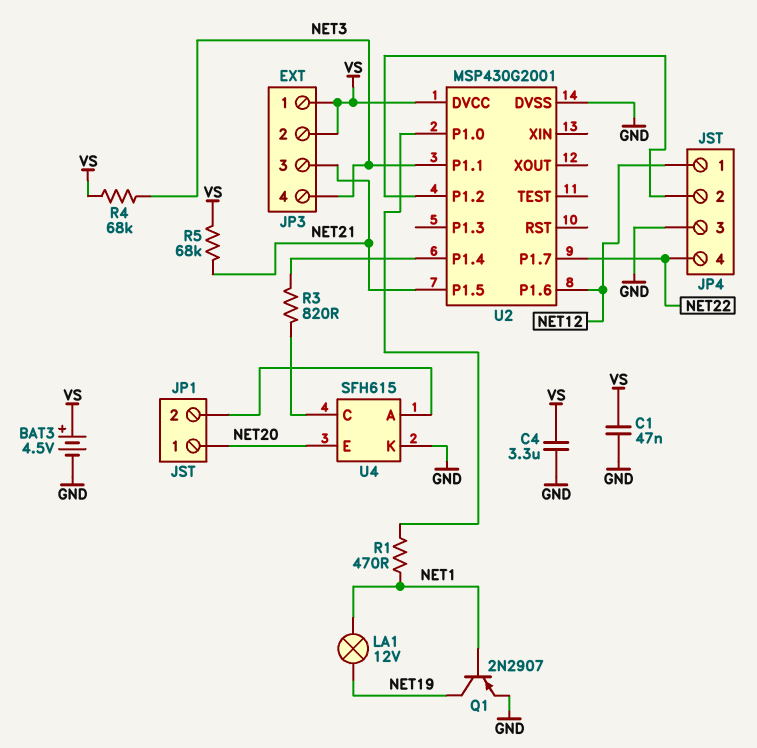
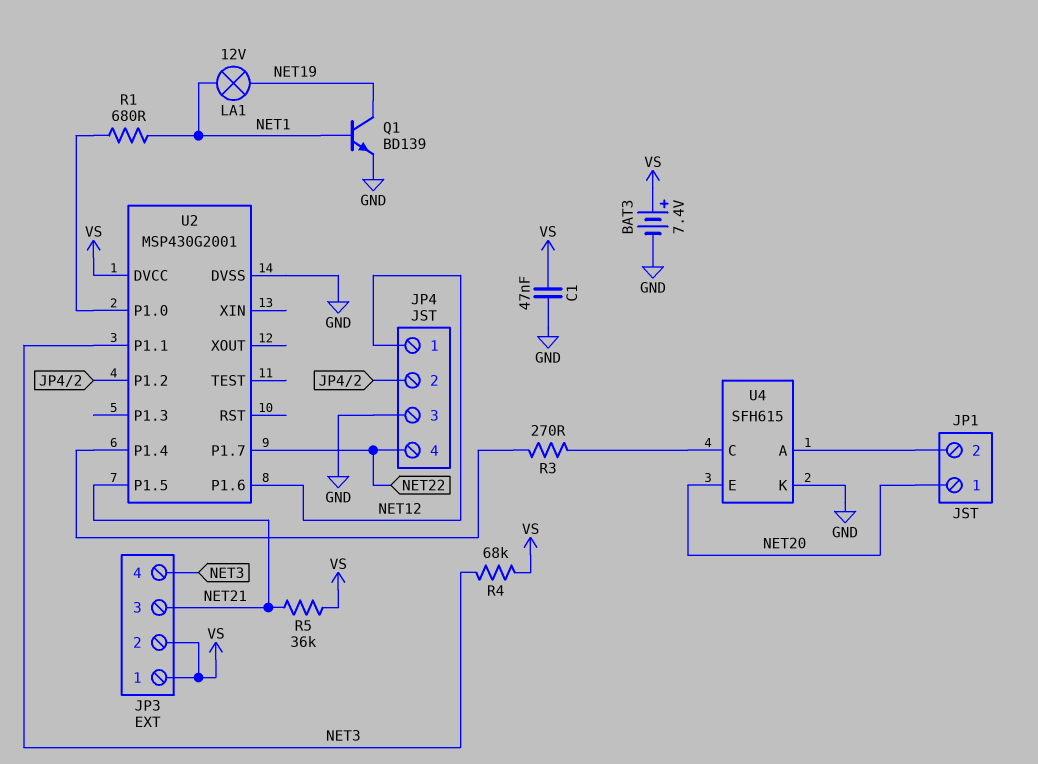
BAT3: 4.5V (plus VS, minus GND) -> 7.4V (plus VS, minus GND)
C4: 3.3uF (GND, VS) -> none
Q1: PNP 2N2907 (B NET1, C NET19, E GND) -> NPN BD139 (B NET1, C NET19, E GND)
R1: 470 (NET1, U2/P1.0) -> 680 (NET1, U2/P1.0)
R3: 820 (U2/P1.4, U4/C) -> 270 (U2/P1.4, U4/C)
R5: 68k (NET21, VS) -> 36k (NET21, VS)

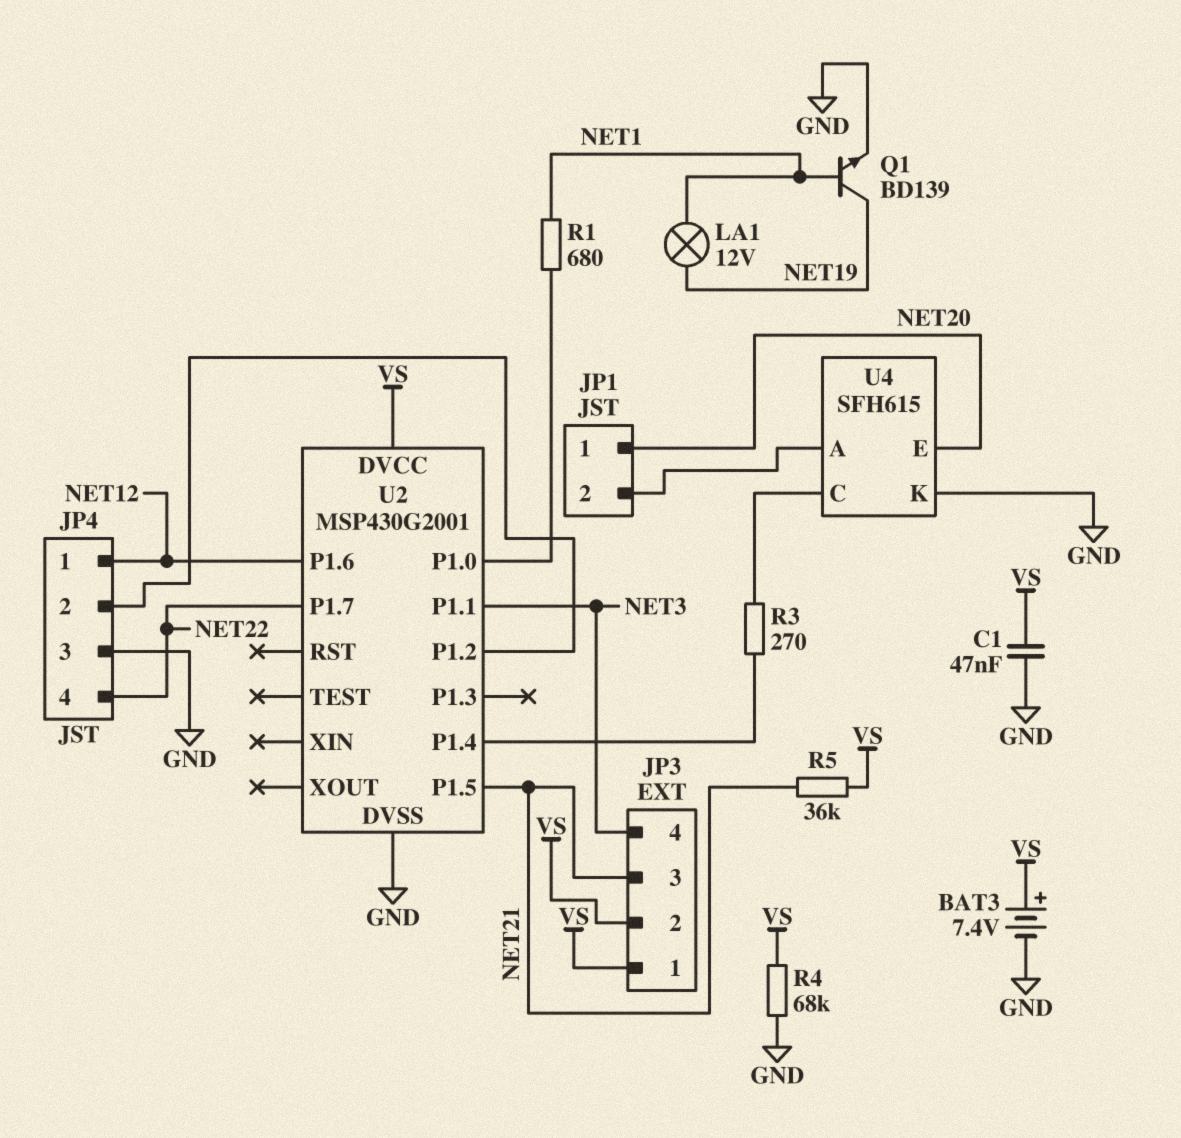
R4: 68k (NET3, VS) -> 68k (GND, VS)

